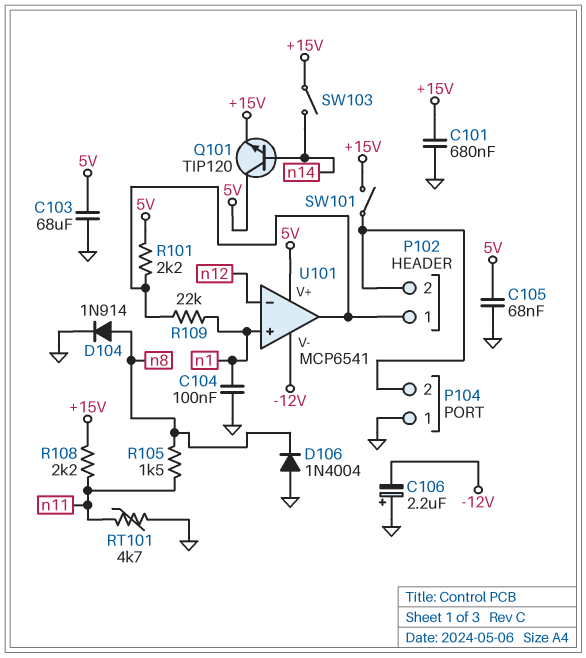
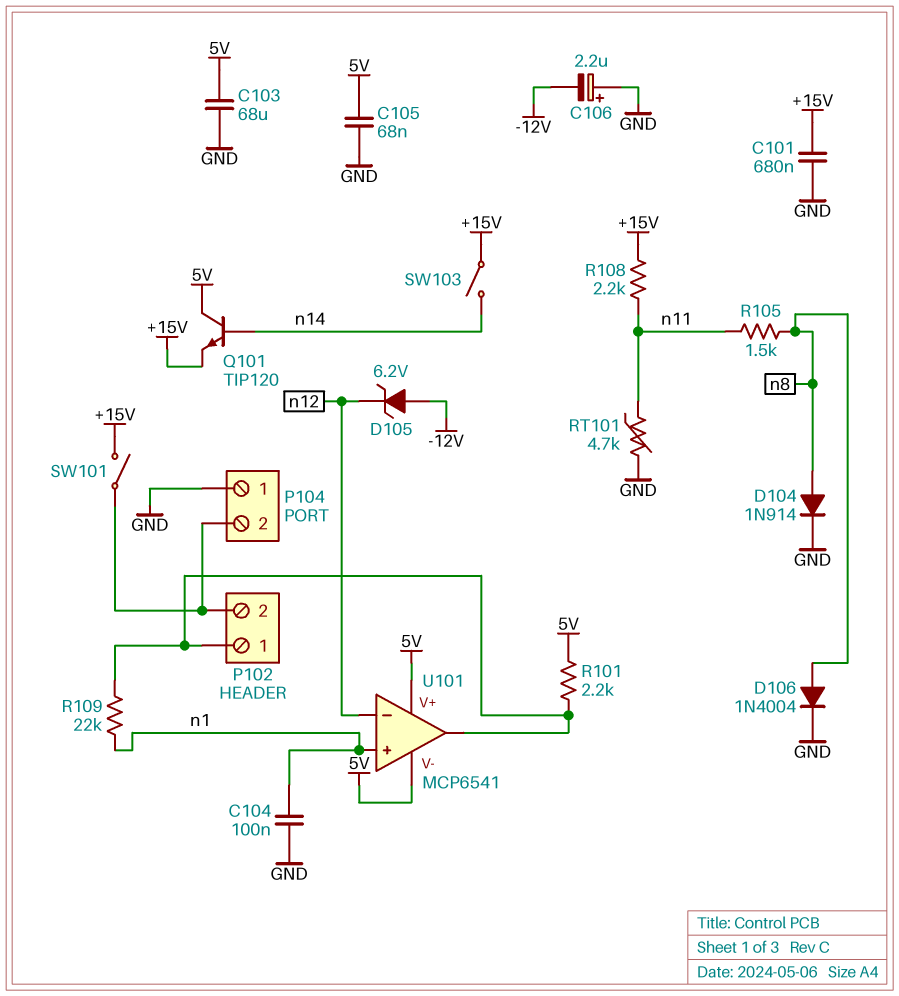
D105: none -> zener 6.2V (A -12V, K n12)
D106: diode 1N4004 (A GND, K n8) -> diode 1N4004 (A n8, K GND)
U101 pin V-: -12V -> 5V

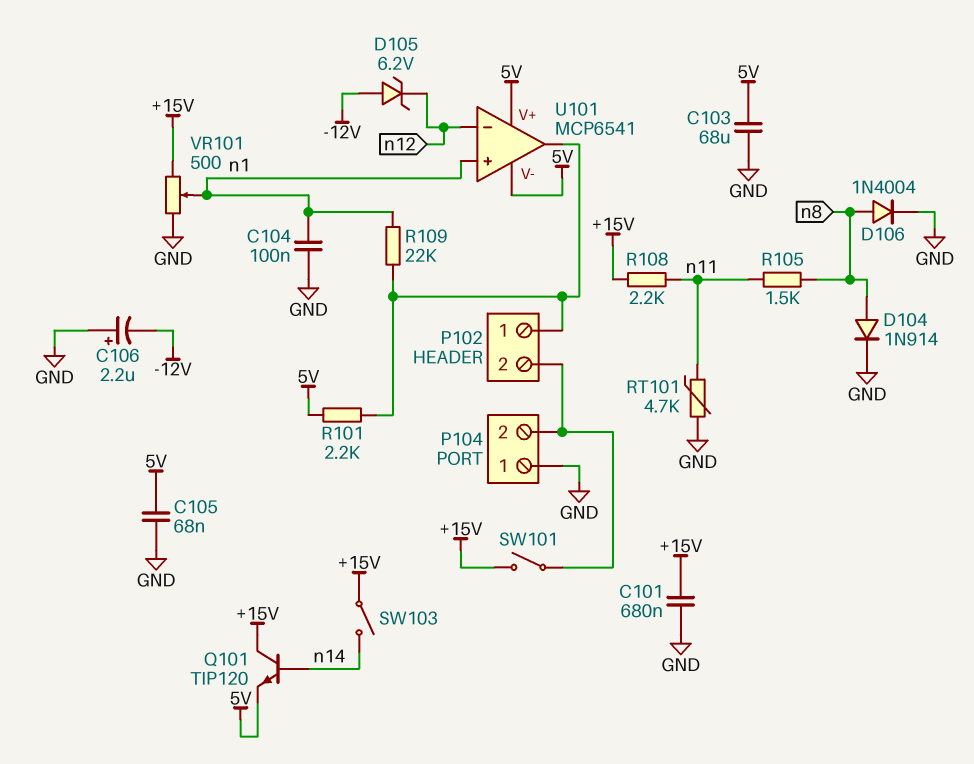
Q101: NPN TIP120 (B n14, C 5V, E +15V) -> NPN TIP120 (B n14, C +15V, E 5V)
VR101: none -> 500 (+15V, GND, wiper n1)

